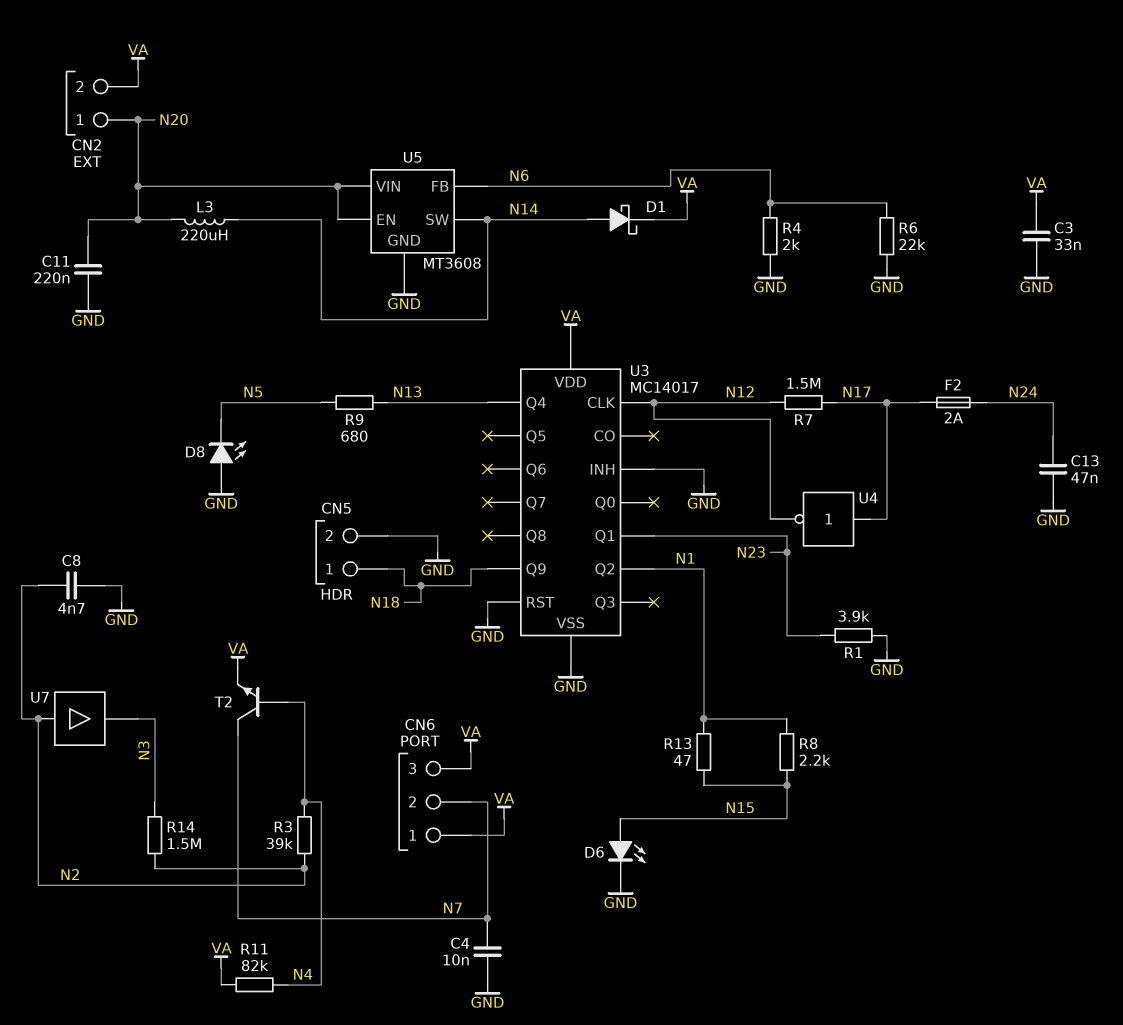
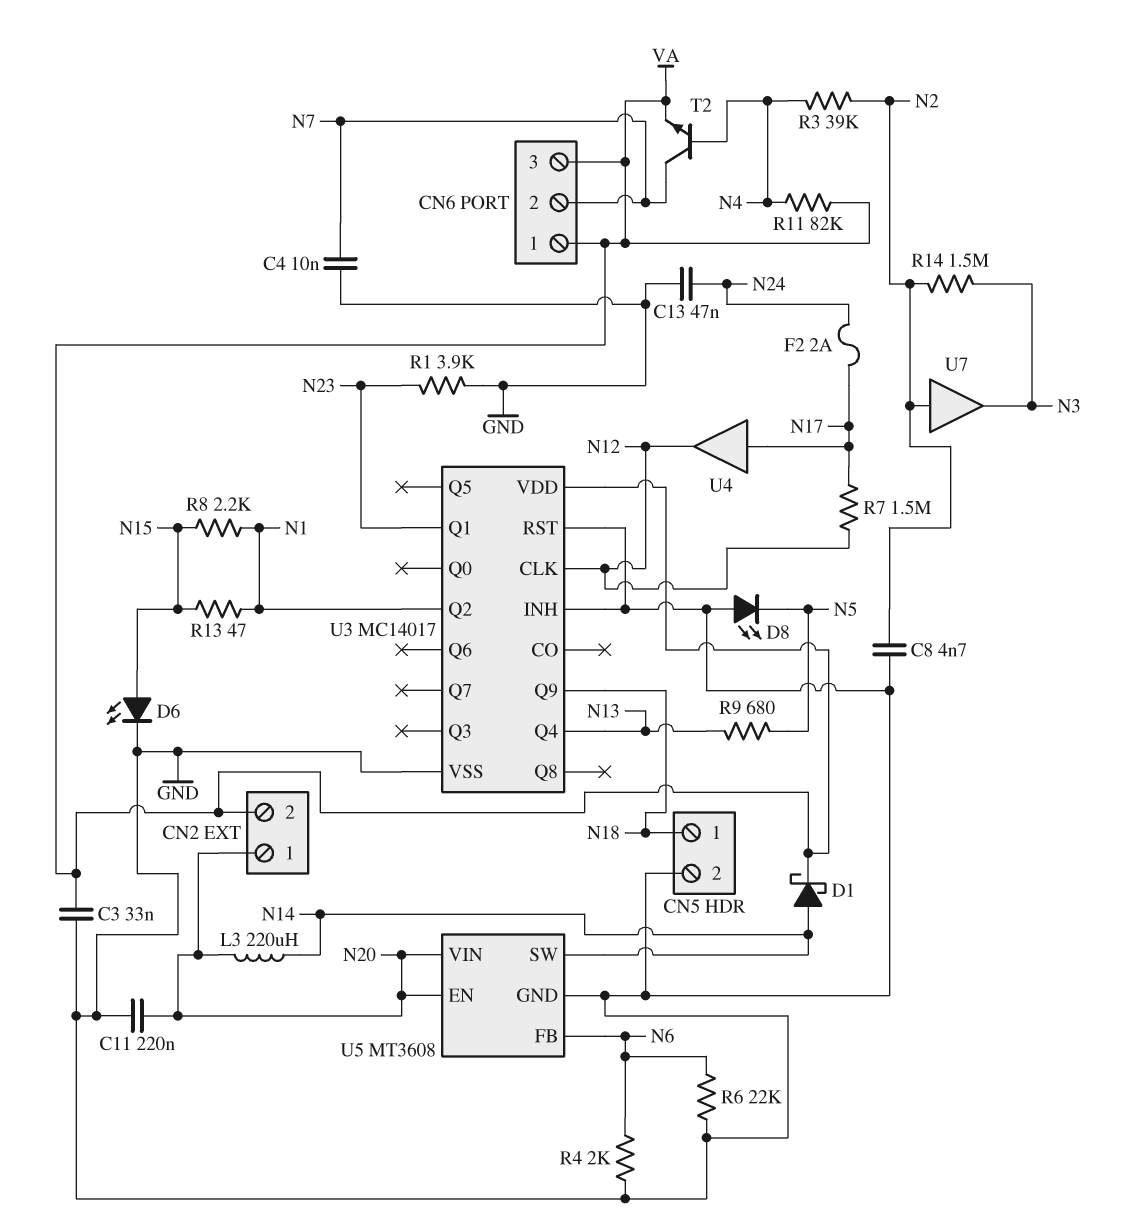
U4: NOT (in N17, out N12) -> buffer (in N17, out N12)

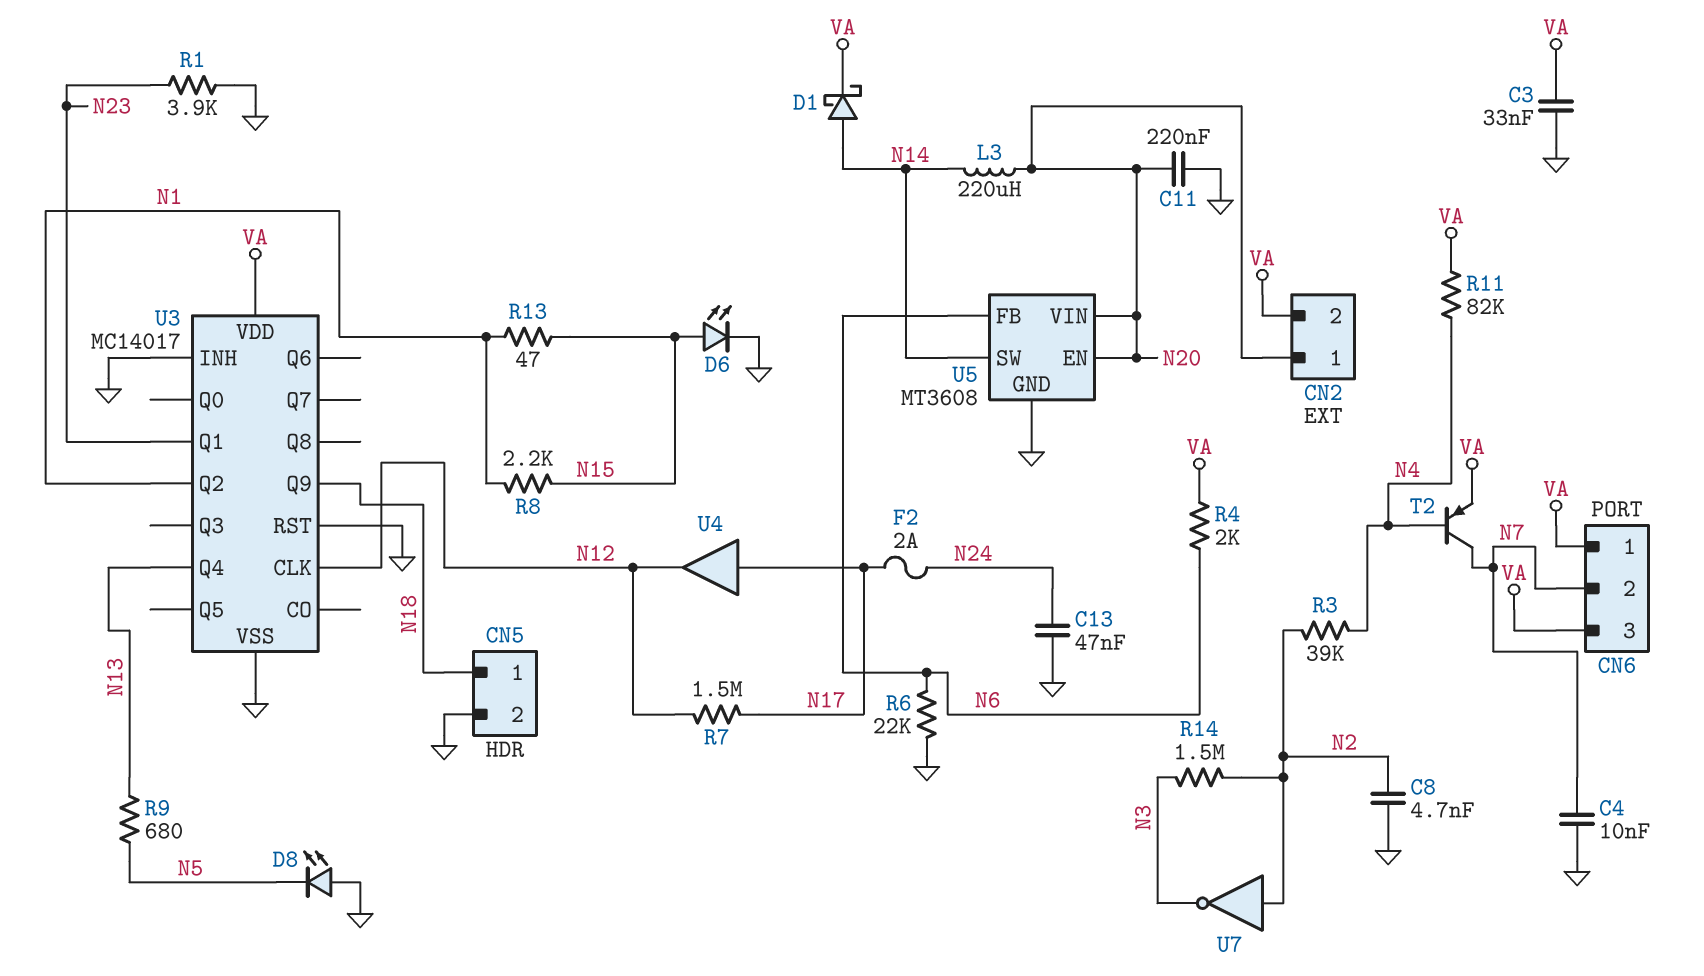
R4: 2k (GND, N6) -> 2k (N6, VA)
T2: NPN (B N4, C N7, E VA) -> PNP (B N4, C N7, E VA)
U7: buffer (in N2, out N3) -> NOT (in N2, out N3)

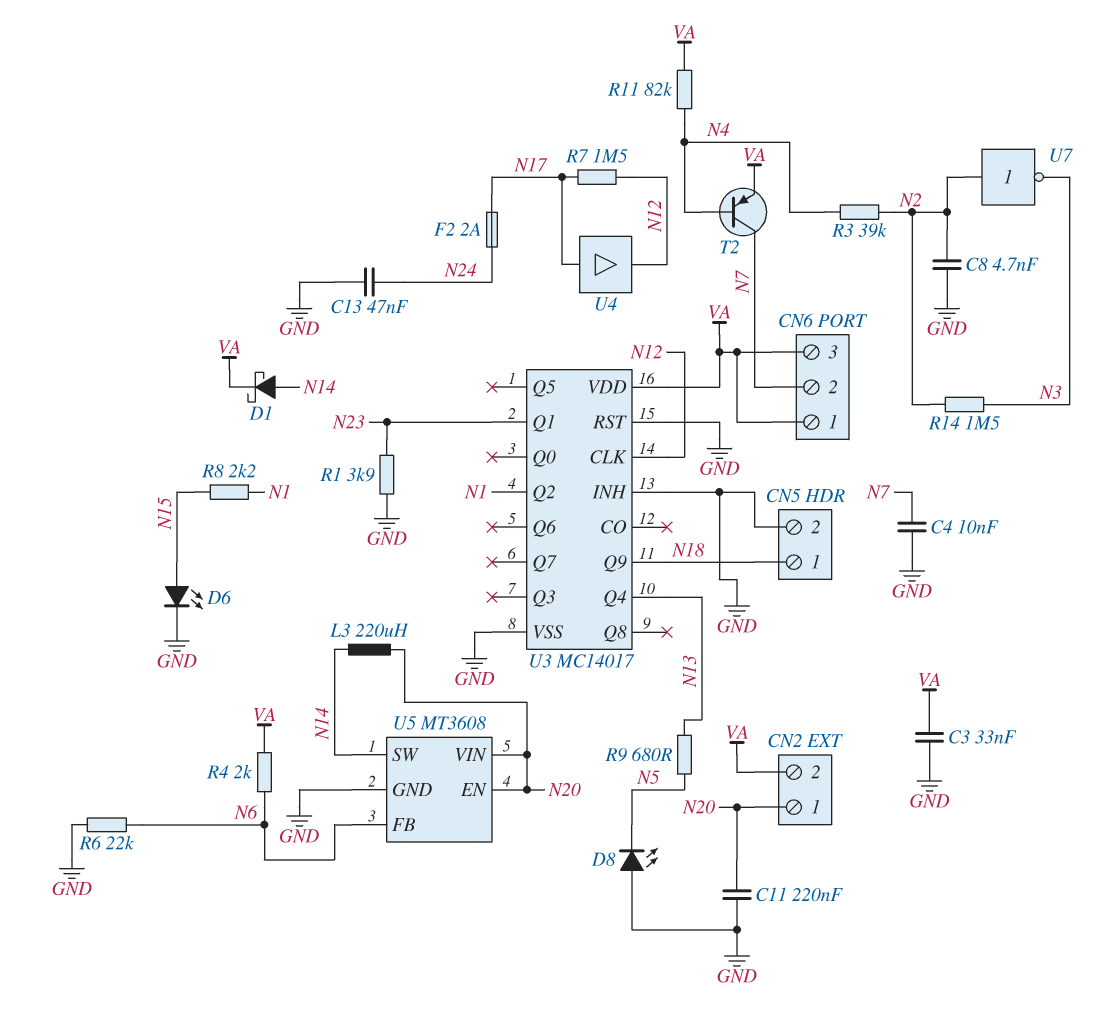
R13: 47 (N1, N15) -> none

